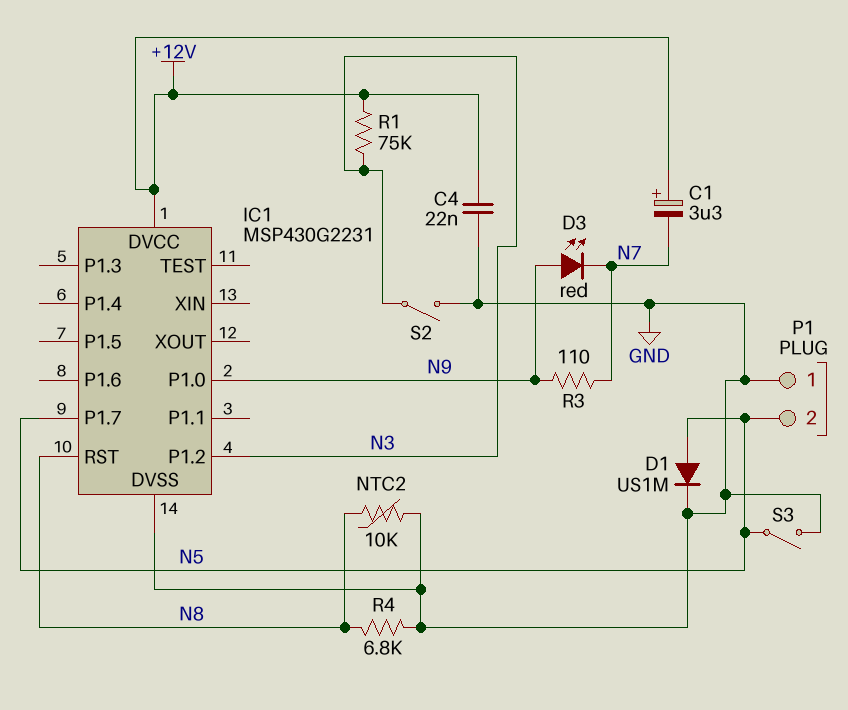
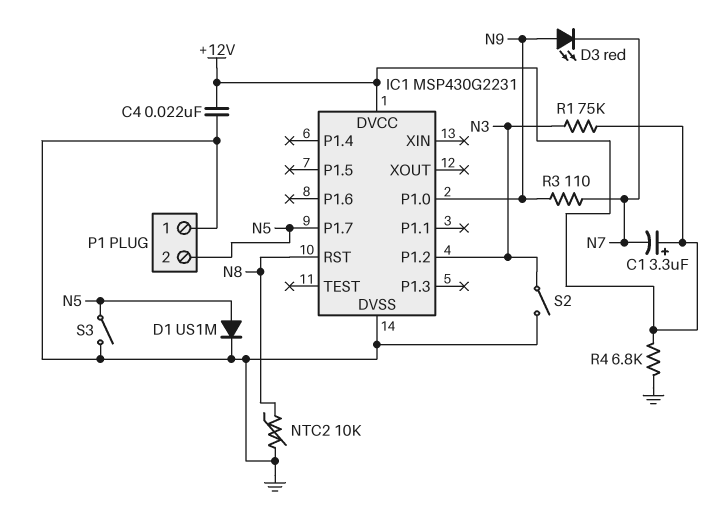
R4: 6.8k (GND, N8) -> 6.8k (+12V, GND)

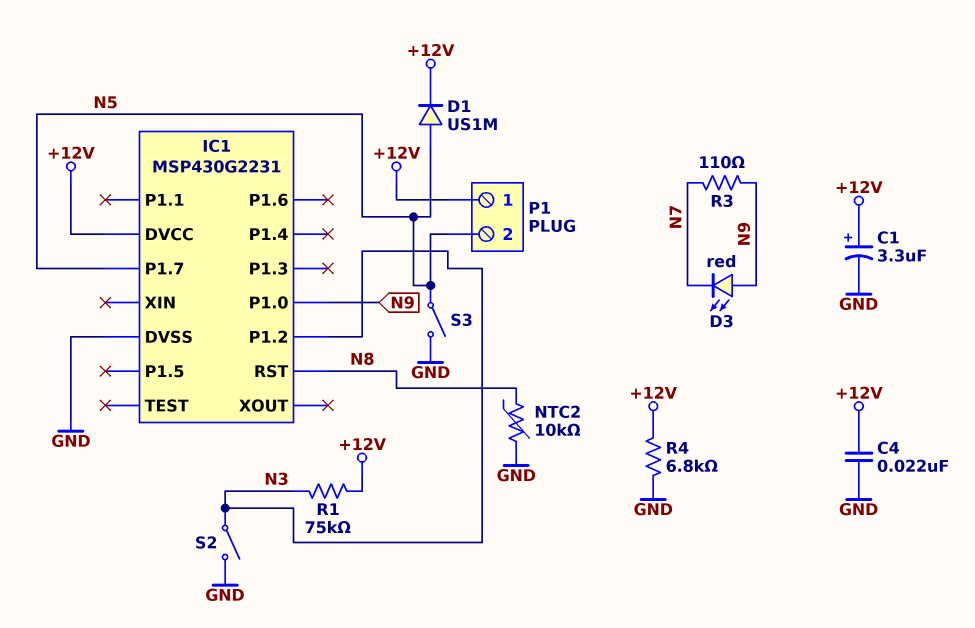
C1: 3.3uF (plus +12V, minus N7) -> 3.3uF (plus +12V, minus GND)
D1: diode US1M (A N5, K GND) -> diode US1M (A N5, K +12V)
P1 pin 1: GND -> +12V

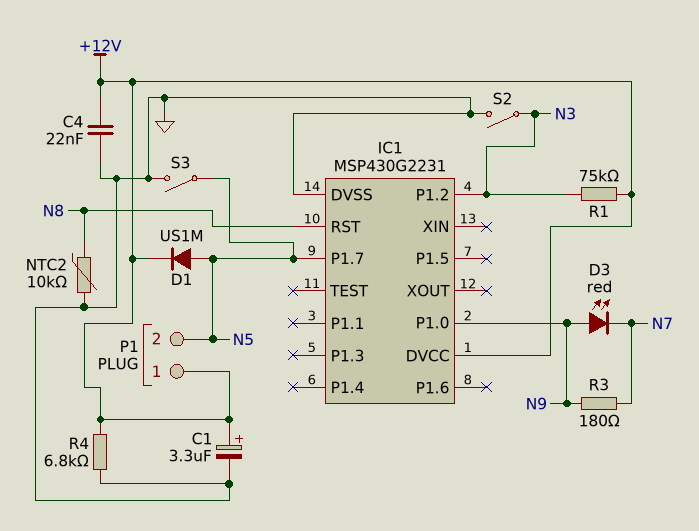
R3: 110 (N7, N9) -> 180 (N7, N9)

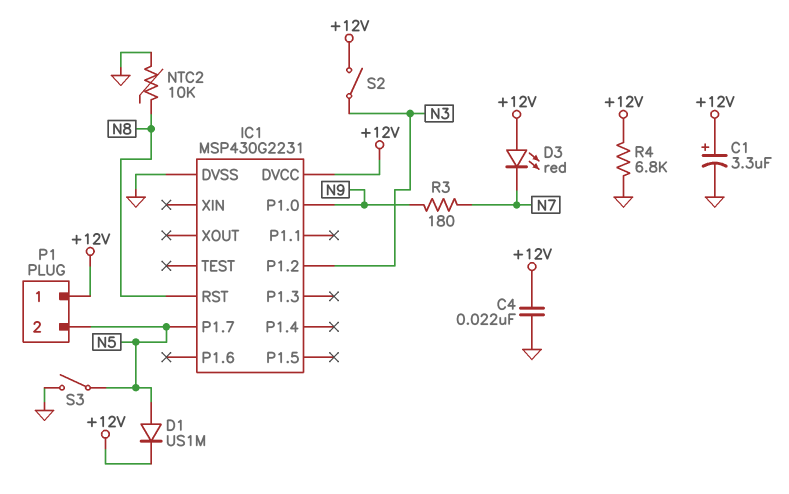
D3: LED red (A N9, K N7) -> LED red (A +12V, K N7)
R1: 75k (+12V, N3) -> none
S2: switch (GND, N3) -> switch (+12V, N3)

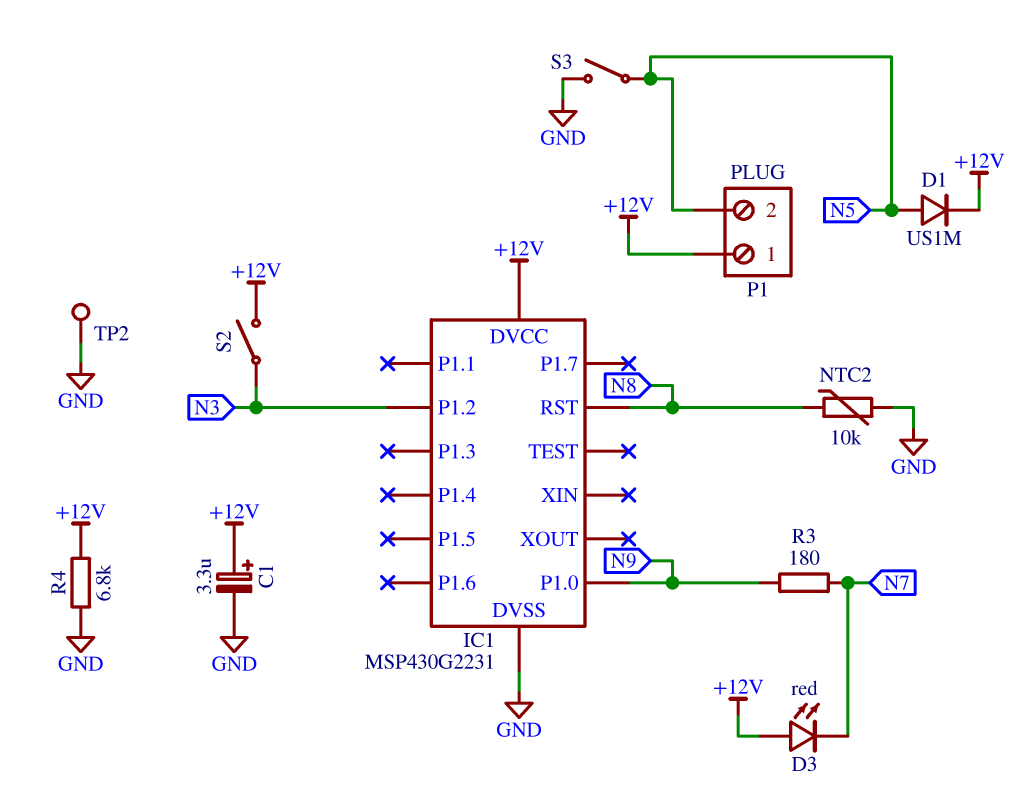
C4: 22nF (+12V, GND) -> none
IC1 pin P1.7: N5 -> none
TP2: none -> test point (GND)

